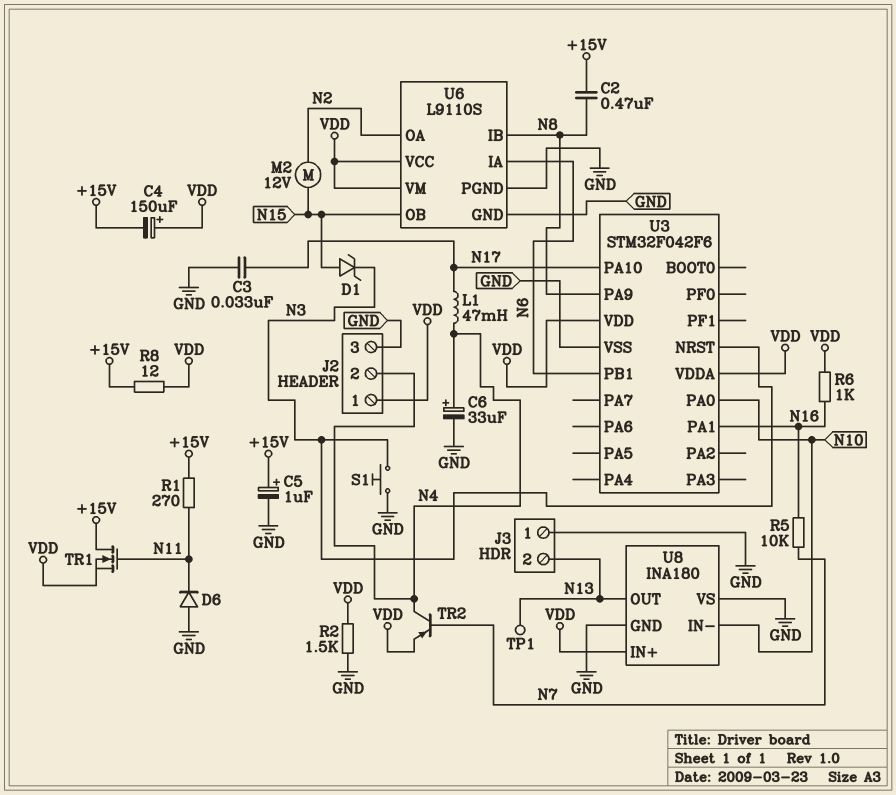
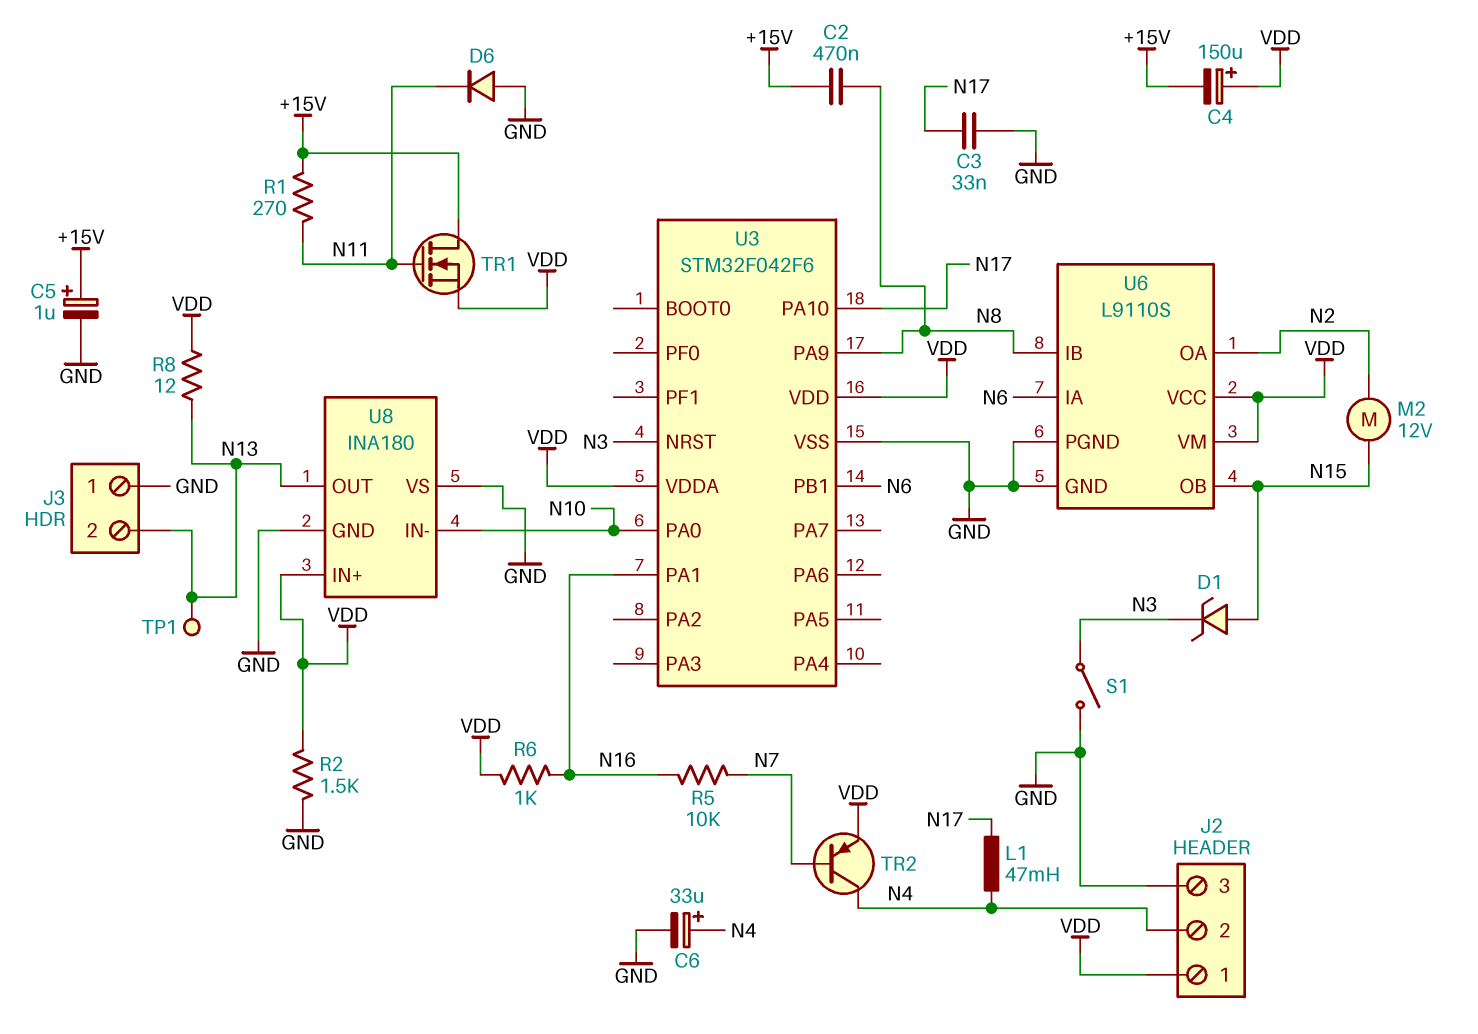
R8: 12 (+15V, VDD) -> 12 (N13, VDD)
S1: button (GND, N3) -> switch (GND, N3)

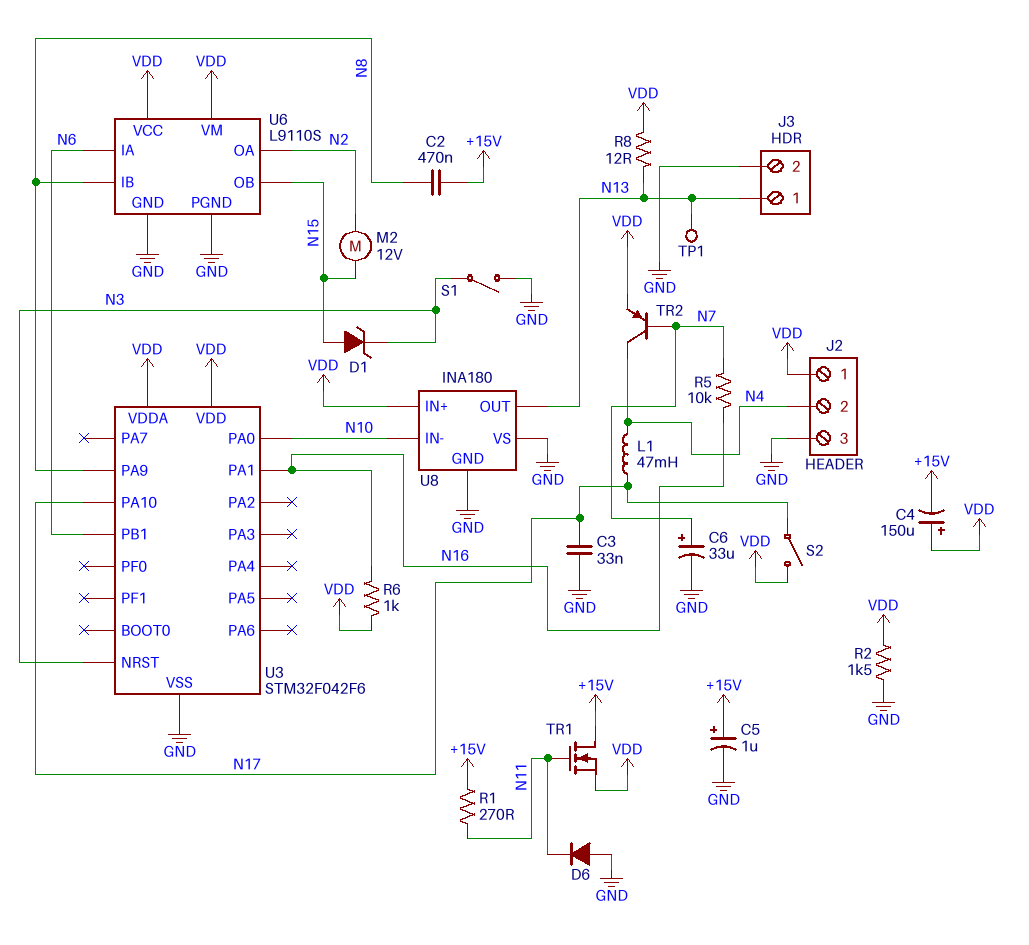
C6: 33uF (plus N4, minus GND) -> 33uF (plus N7, minus GND)
J3 pin 1: GND -> N13
J3 pin 2: N13 -> GND
S2: none -> switch (N17, VDD)

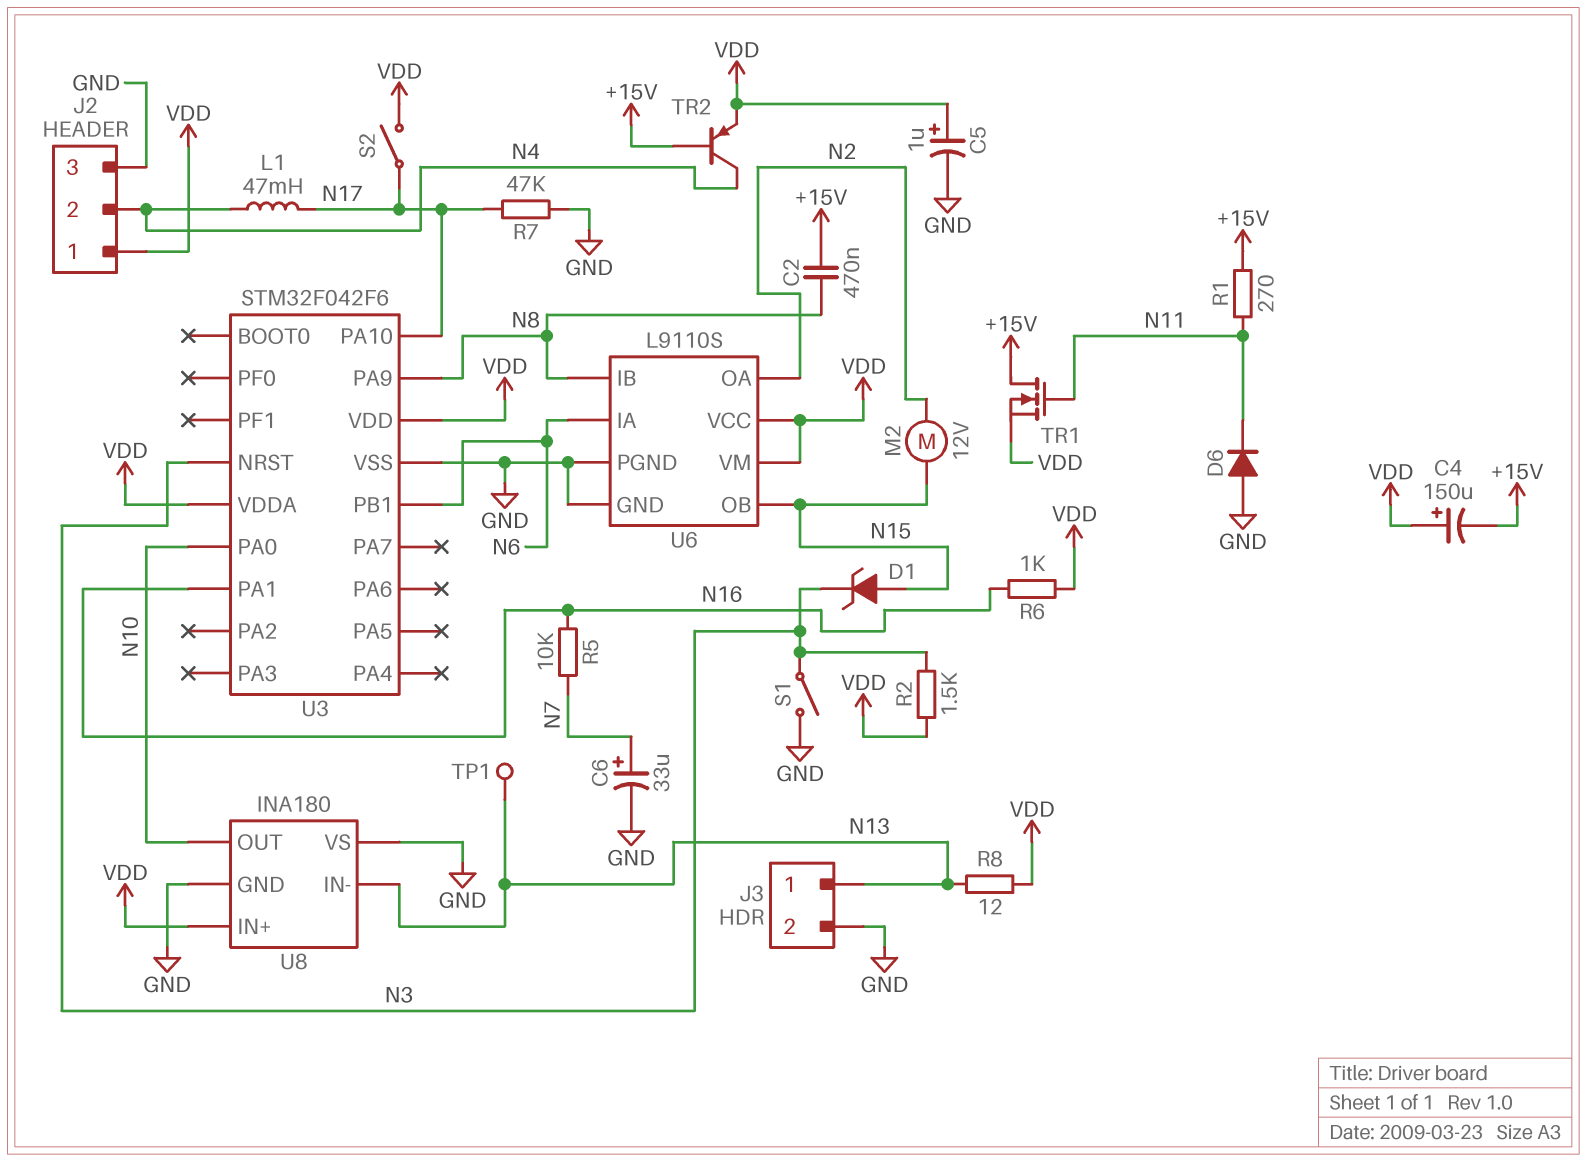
C3: 33nF (GND, N17) -> none
C5: 1uF (plus +15V, minus GND) -> 1uF (plus VDD, minus GND)
R2: 1.5k (GND, VDD) -> 1.5k (N3, VDD)
R7: none -> 47k (GND, N17)
TR2: PNP (B N7, C N4, E VDD) -> PNP (B +15V, C N4, E VDD)
U8 pin IN-: N10 -> N13
U8 pin OUT: N13 -> N10

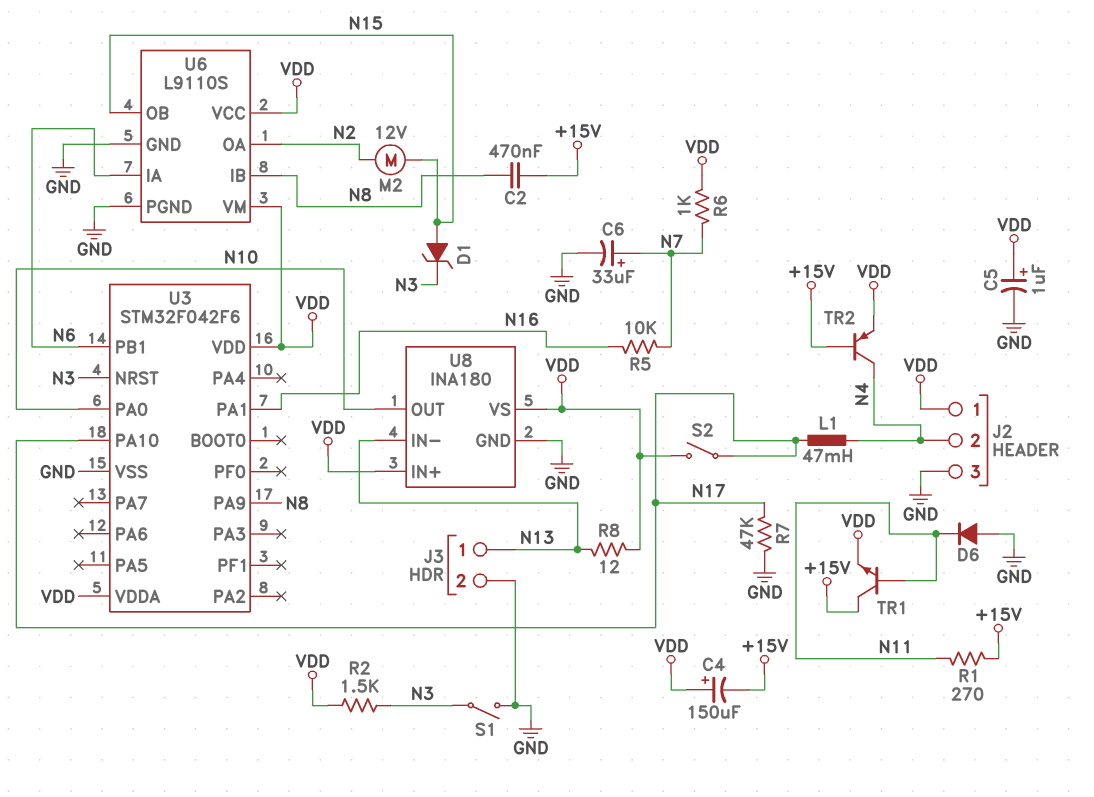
R6: 1k (N16, VDD) -> 1k (N7, VDD)
TP1: test point (N13) -> none
TR1: NMOS (G N11, D +15V, S VDD) -> NPN (B N11, C +15V, E VDD)
U8 pin VS: GND -> VDD

